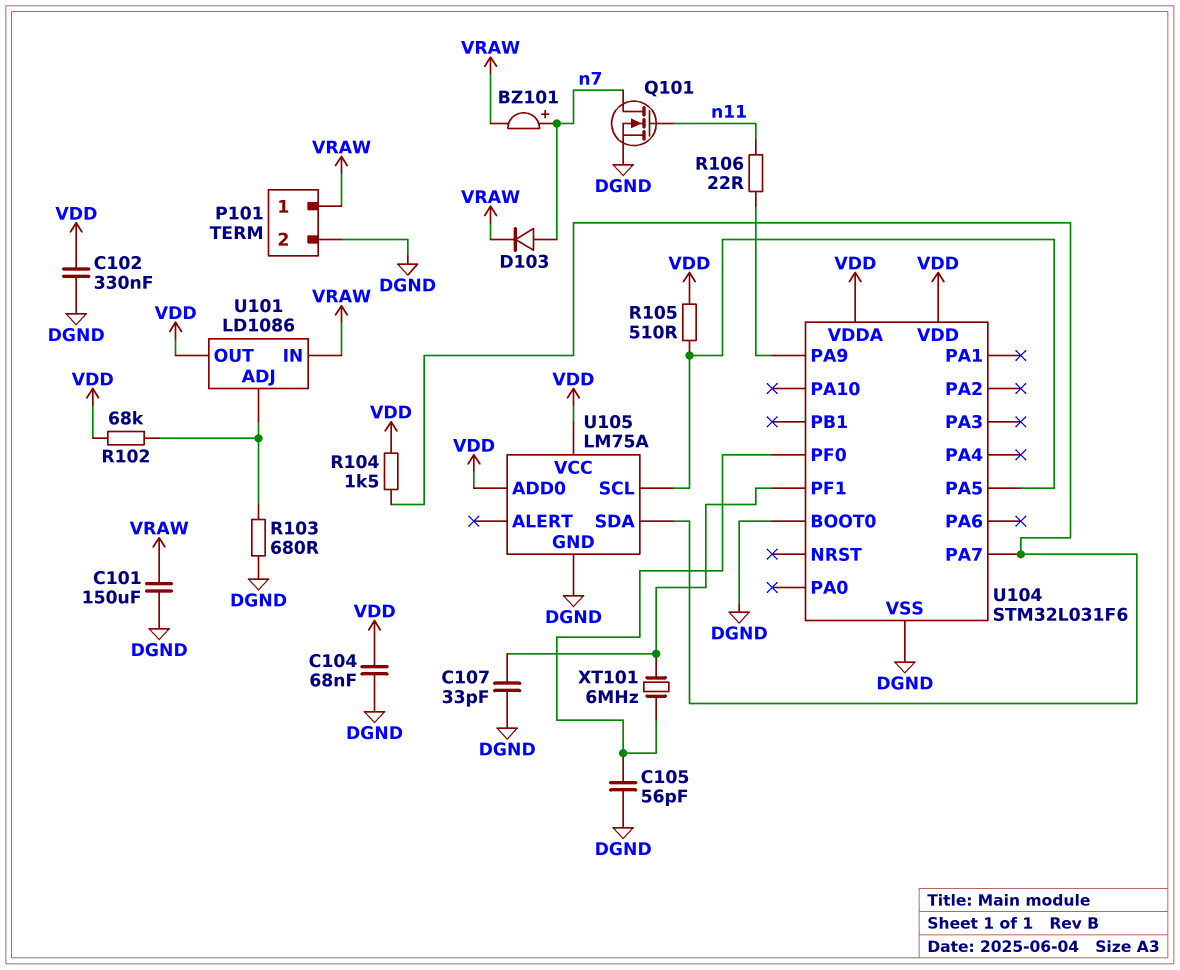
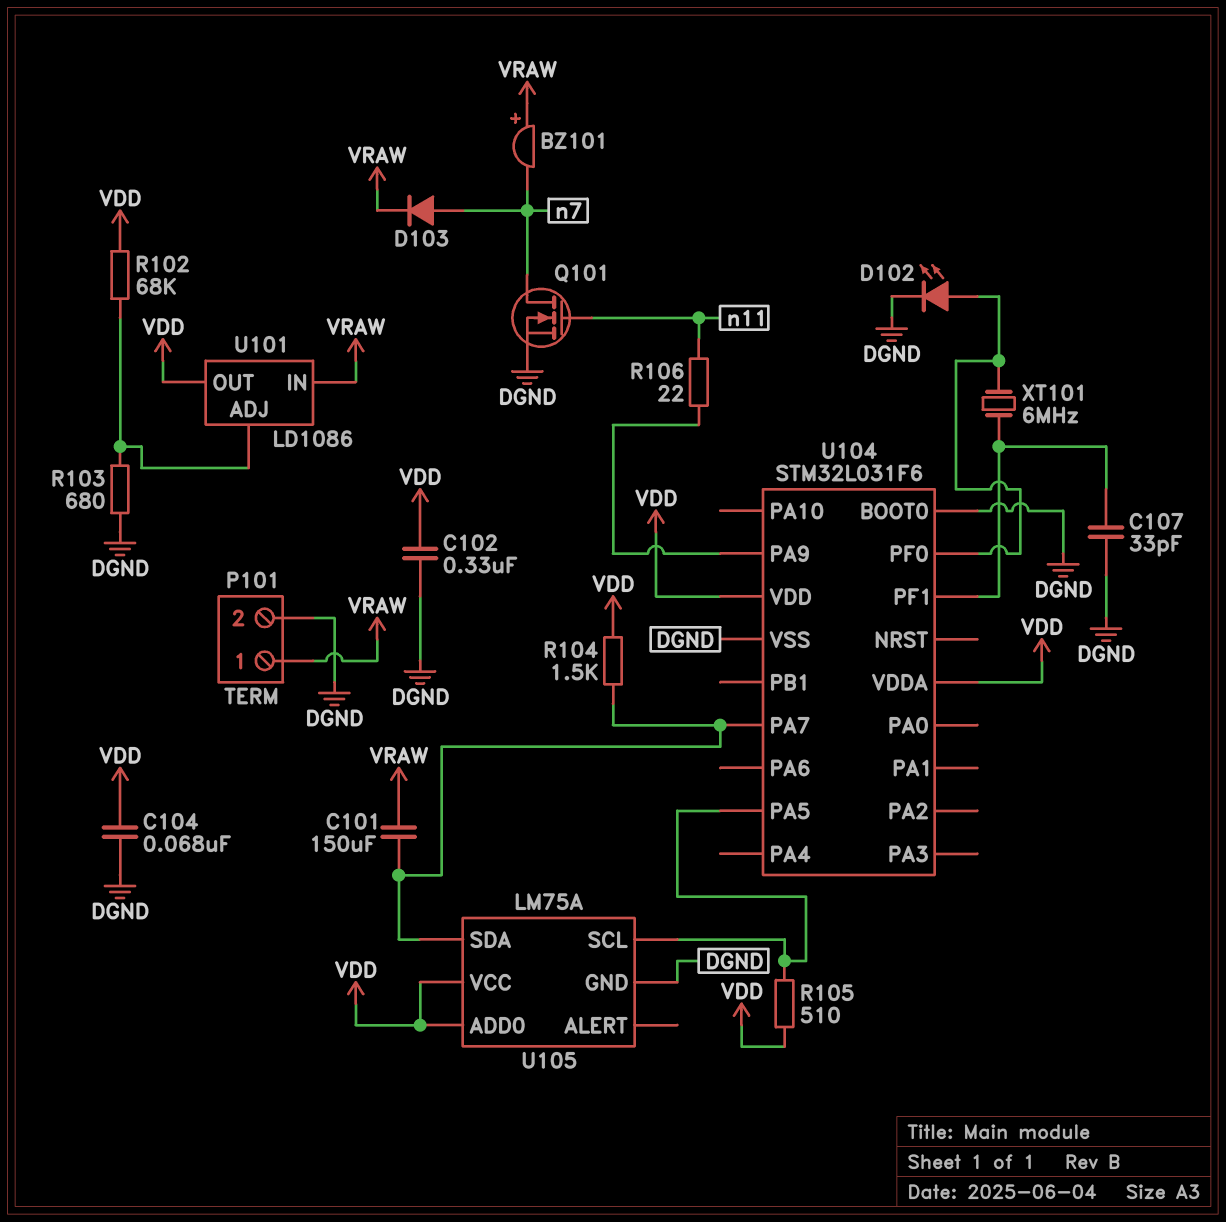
BZ101: buzzer (plus n7, minus VRAW) -> buzzer (plus VRAW, minus n7)
C101: 150uF (DGND, VRAW) -> 150uF (U104/PA7, VRAW)
C105: 56pF (DGND, U104/PF0) -> none
D102: none -> LED (A U104/PF0, K DGND)

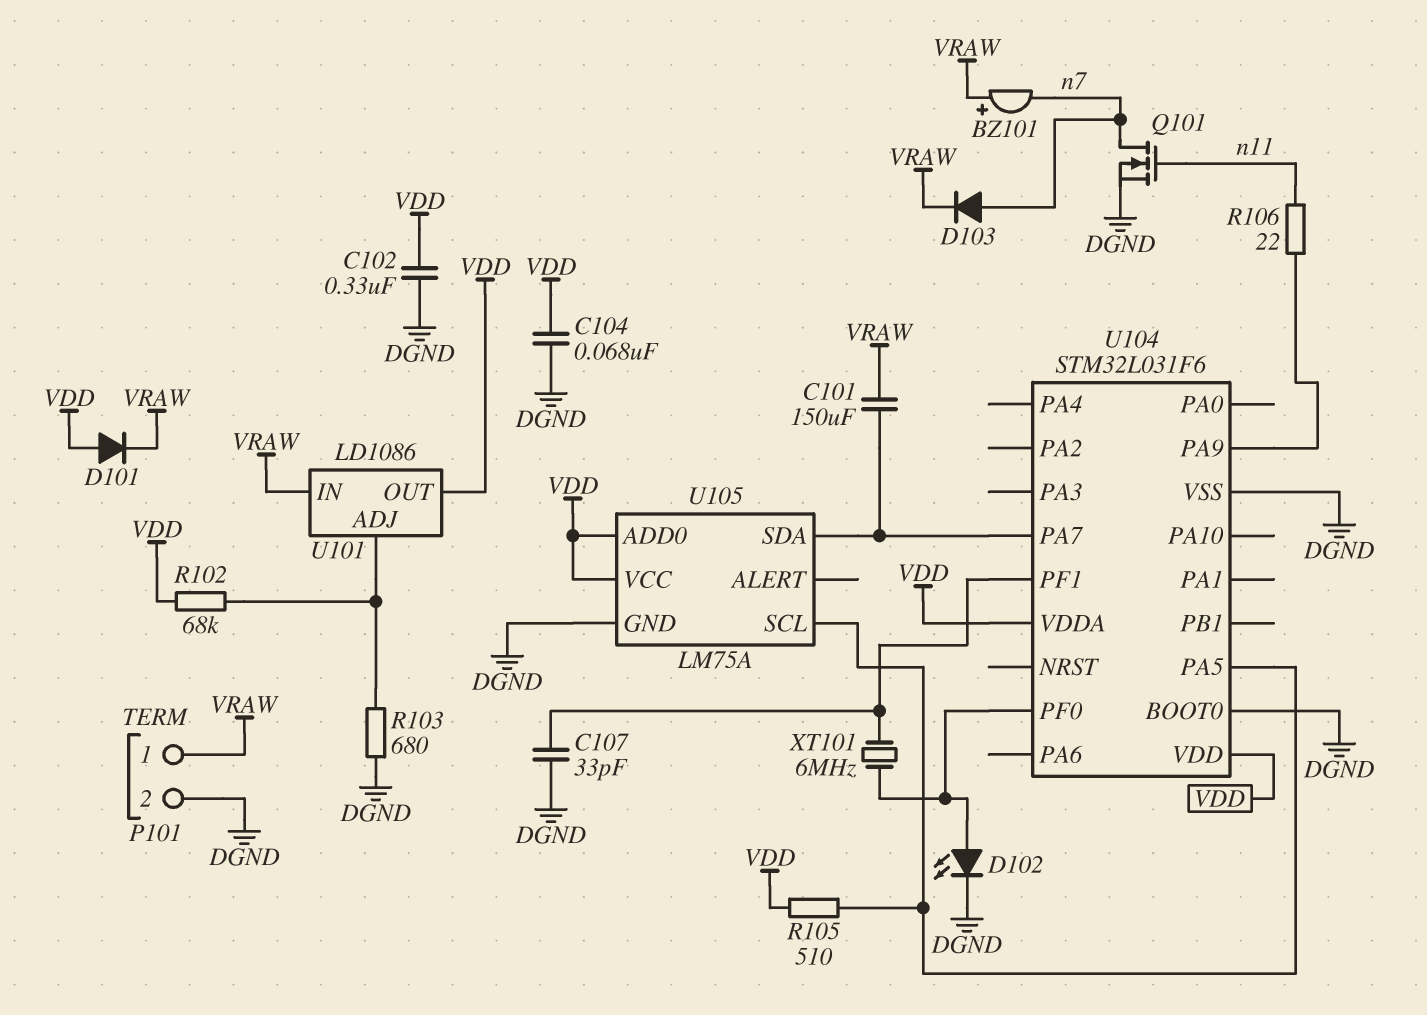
D101: none -> diode (A VDD, K VRAW)
R104: 1.5k (U104/PA7, VDD) -> none

